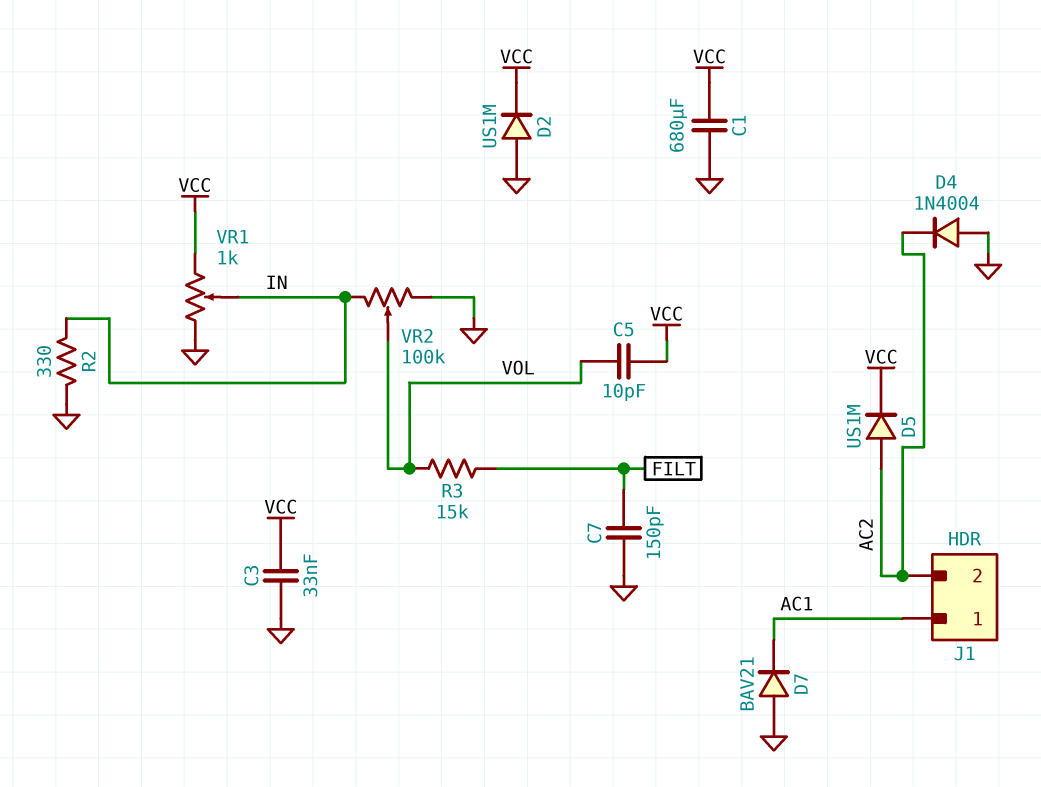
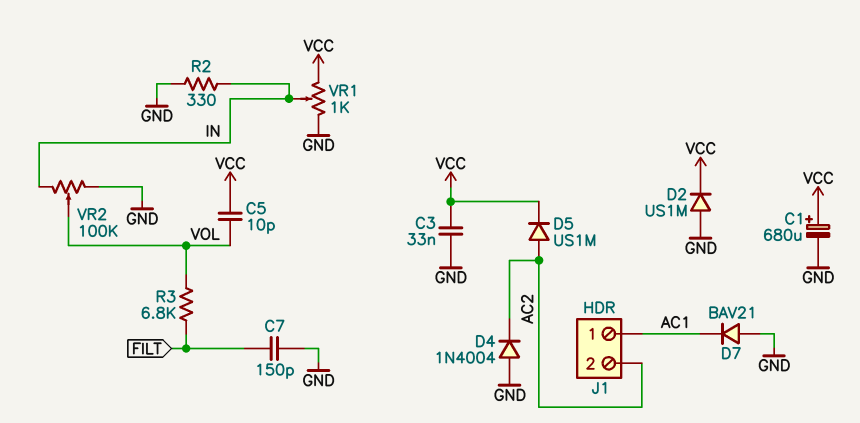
C1: 680uF (GND, VCC) -> 680uF (plus VCC, minus GND)
R3: 15k (FILT, VOL) -> 6.8k (FILT, VOL)

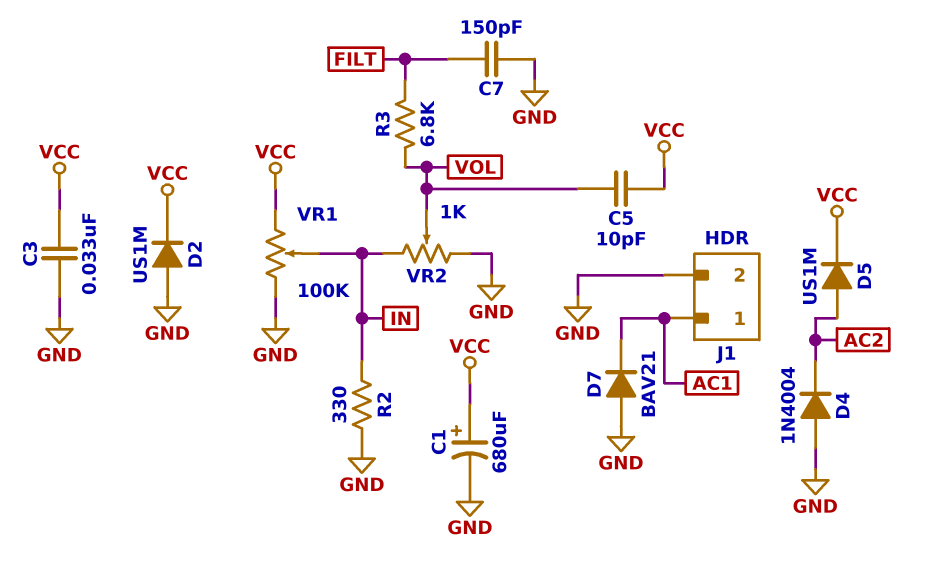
J1 pin 2: AC2 -> GND
VR1: 1k (GND, VCC, wiper IN) -> 100k (GND, VCC, wiper IN)
VR2: 100k (GND, IN, wiper VOL) -> 1k (GND, IN, wiper VOL)

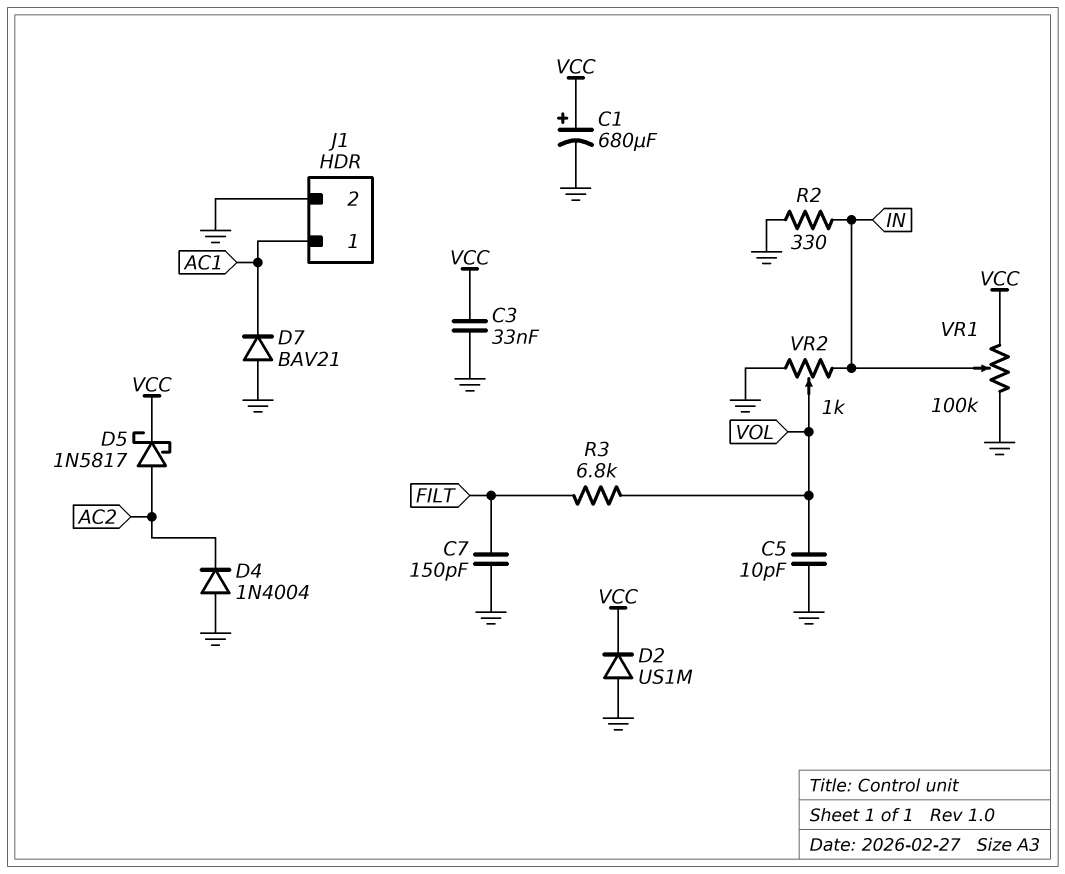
C5: 10pF (VCC, VOL) -> 10pF (GND, VOL)
D5: diode US1M (A AC2, K VCC) -> schottky 1N5817 (A AC2, K VCC)

